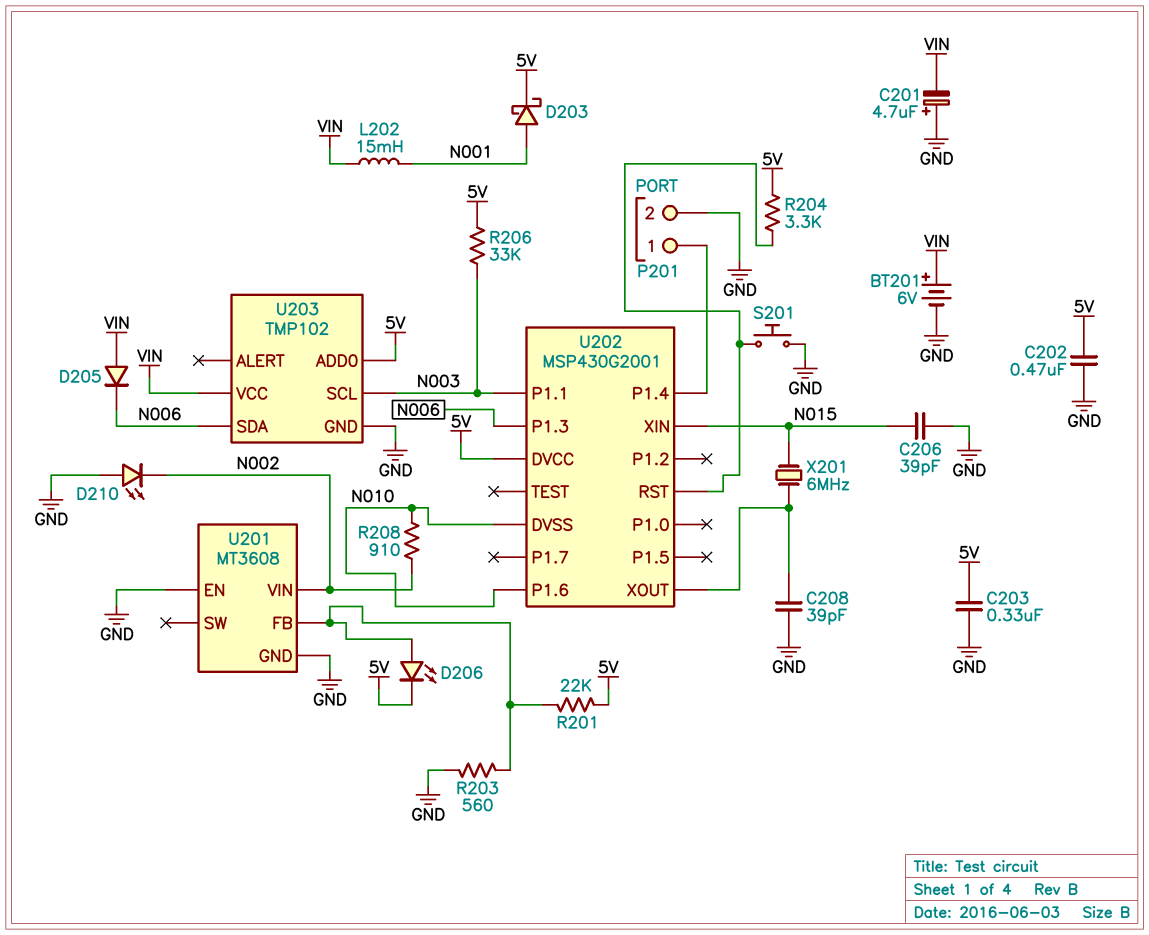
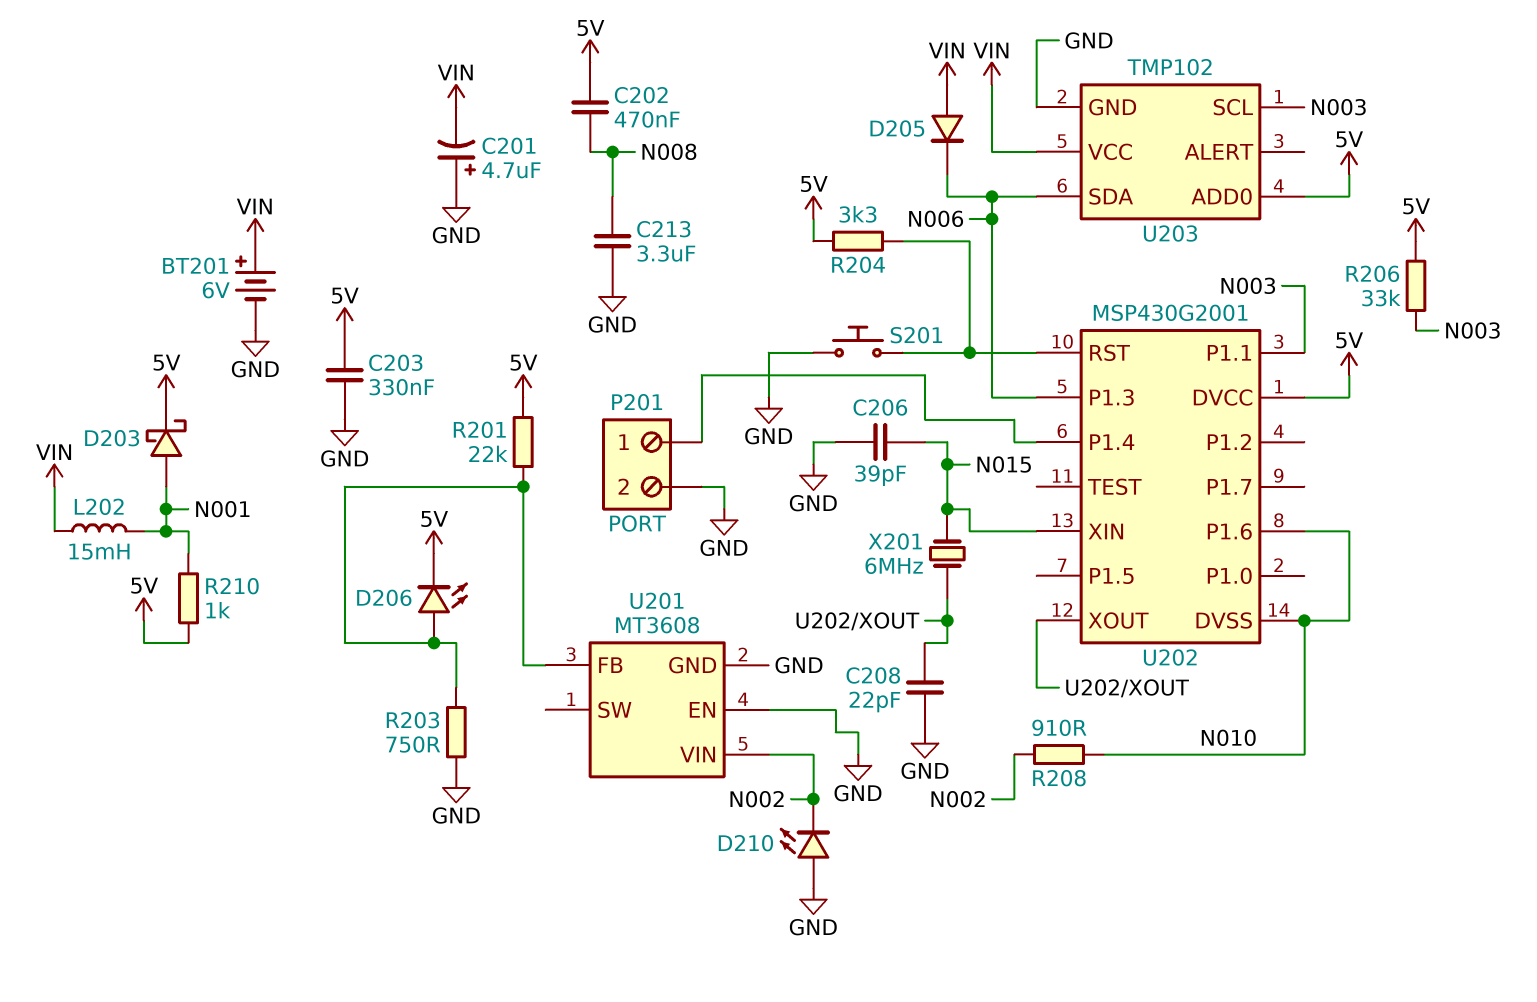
C202: 470nF (5V, GND) -> 470nF (5V, N008)
C208: 39pF (GND, U202/XOUT) -> 22pF (GND, U202/XOUT)
C213: none -> 3.3uF (GND, N008)
R203: 560 (GND, U201/FB) -> 750 (GND, U201/FB)
R210: none -> 1k (5V, N001)

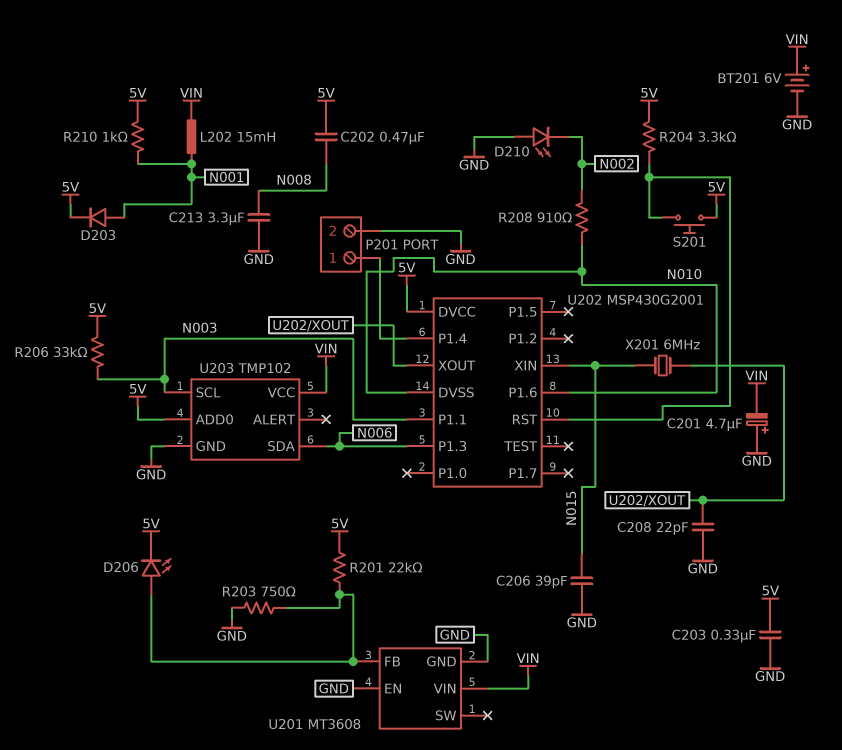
D203: schottky (A N001, K 5V) -> diode (A N001, K 5V)
D205: diode (A VIN, K N006) -> none
S201: button (GND, U202/RST) -> button (5V, U202/RST)
U201 pin VIN: N002 -> VIN

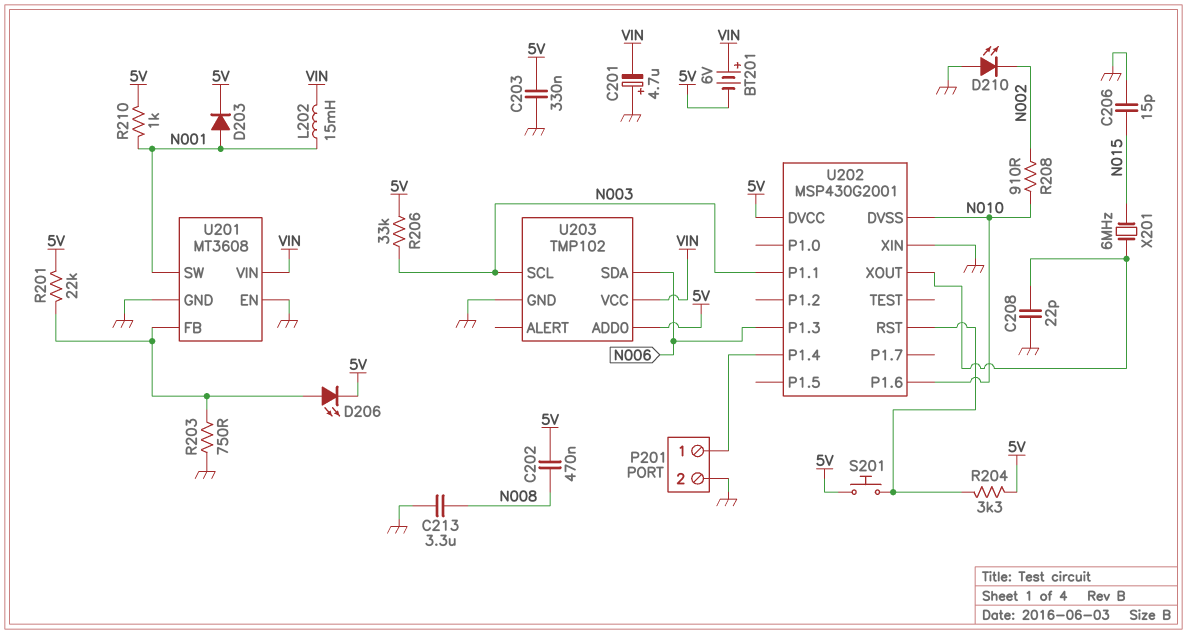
BT201: 6V (plus VIN, minus GND) -> 6V (plus VIN, minus 5V)
C206: 39pF (GND, N015) -> 15pF (GND, N015)
U201 pin SW: none -> N001
U202 pin XIN: N015 -> GND

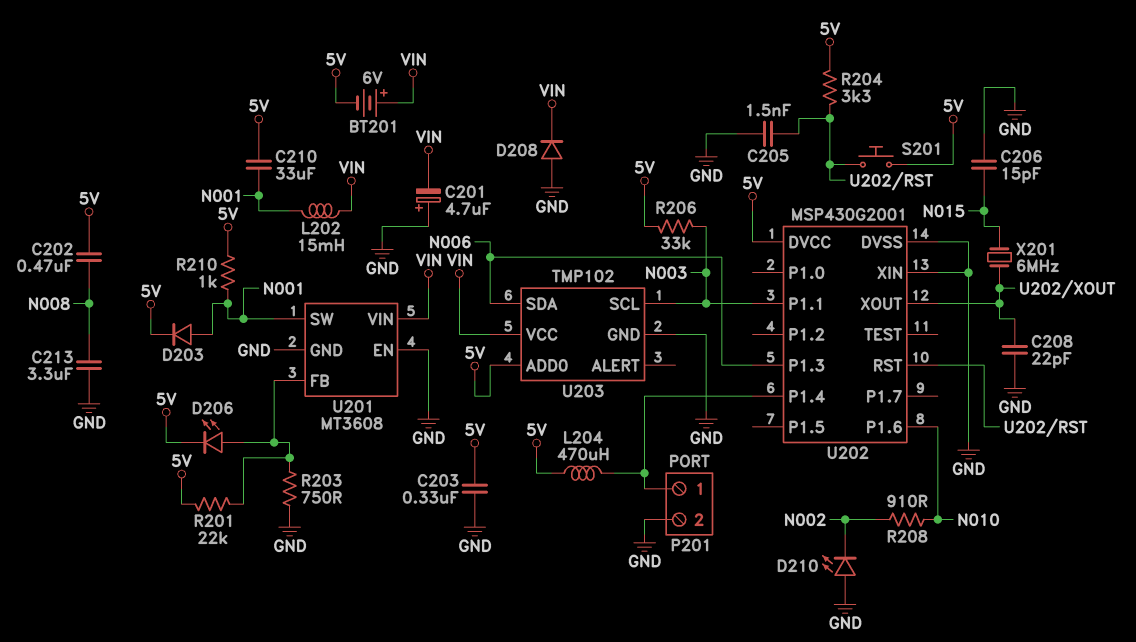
C205: none -> 1.5nF (GND, U202/RST)
C210: none -> 33uF (5V, N001)
D208: none -> diode (A GND, K VIN)
L204: none -> 470uH (5V, P201/1)
U202 pin DVSS: N010 -> GND

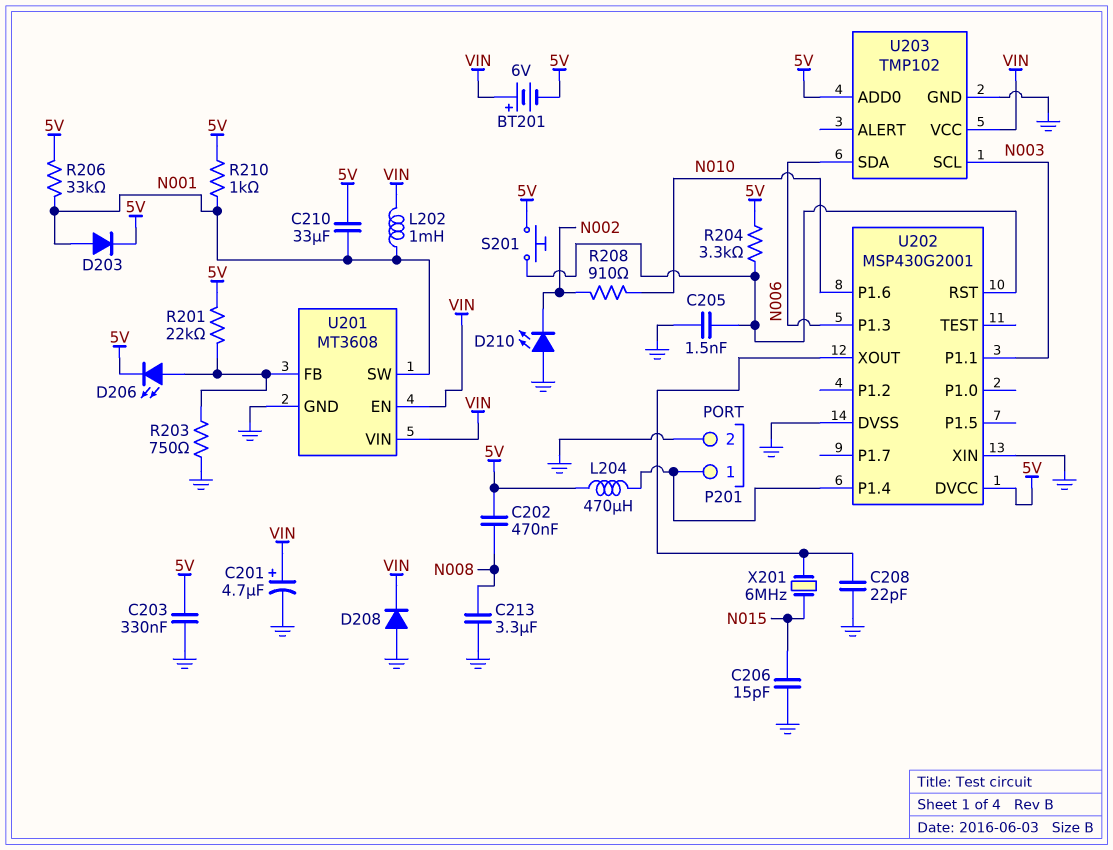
C201: 4.7uF (plus GND, minus VIN) -> 4.7uF (plus VIN, minus GND)
L202: 15mH (N001, VIN) -> 1mH (N001, VIN)
R206: 33k (5V, N003) -> 33k (5V, N001)
U201 pin EN: GND -> VIN

